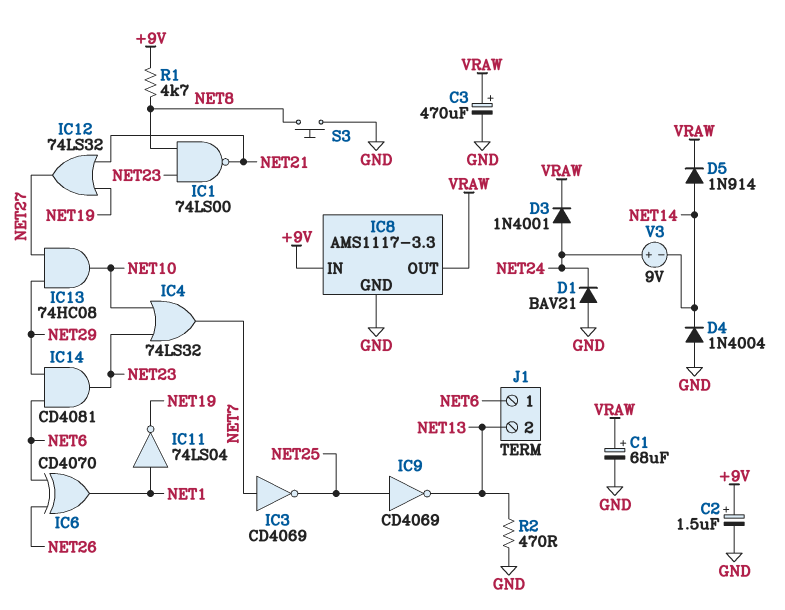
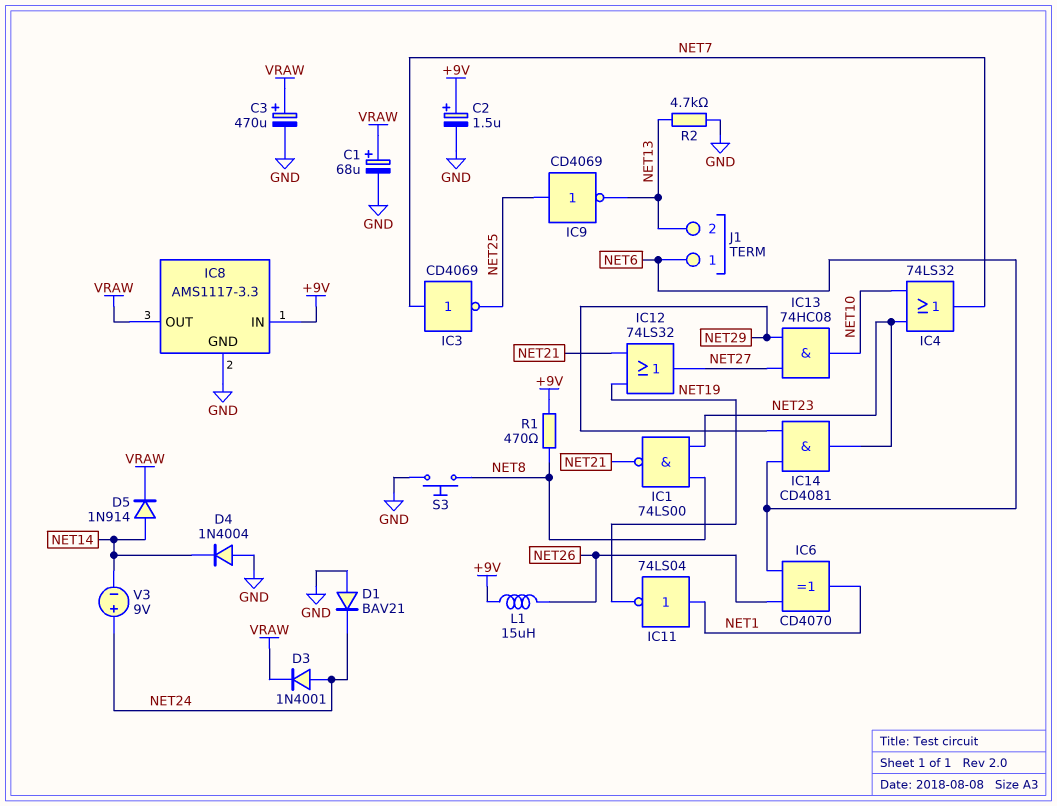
L1: none -> 15uH (+9V, NET26)
R1: 4.7k (+9V, NET8) -> 470 (+9V, NET8)
R2: 470 (GND, NET13) -> 4.7k (GND, NET13)

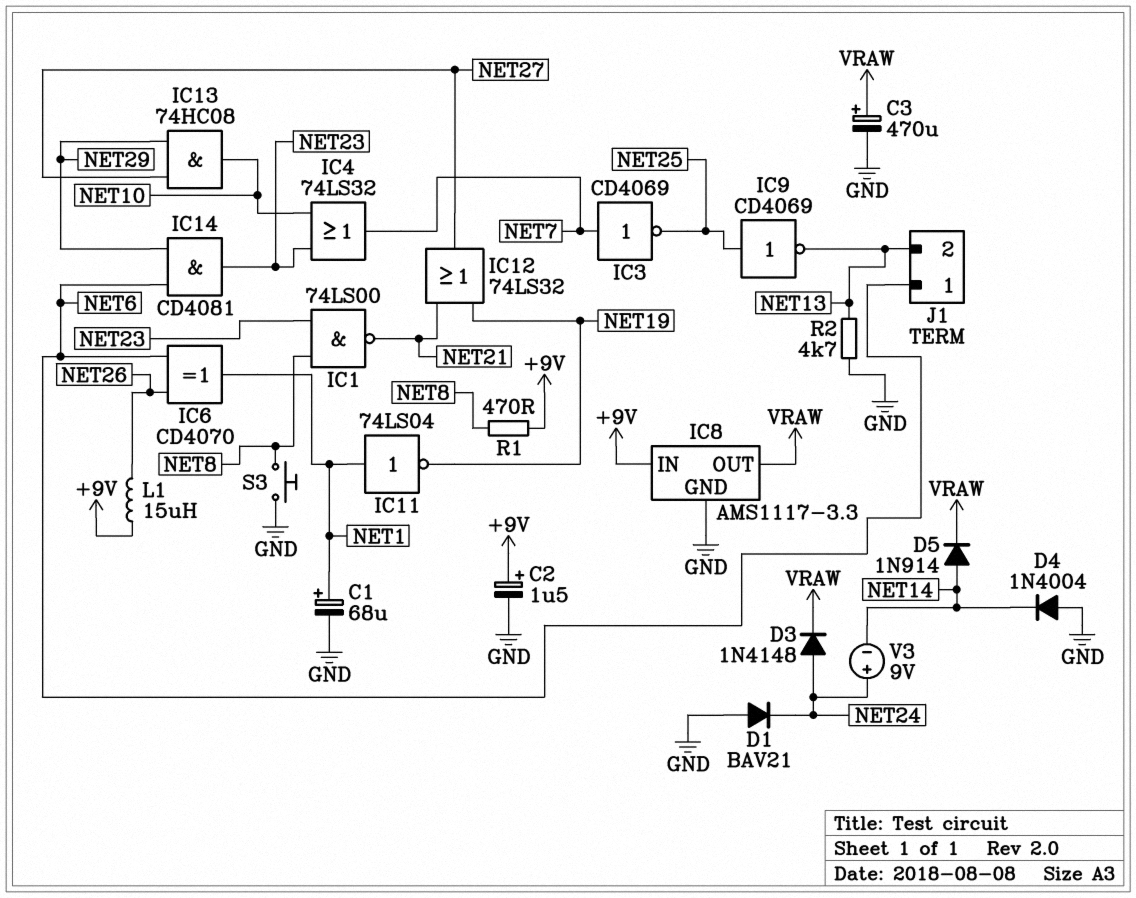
C1: 68uF (plus VRAW, minus GND) -> 68uF (plus NET1, minus GND)
D3: diode 1N4001 (A NET24, K VRAW) -> diode 1N4148 (A NET24, K VRAW)

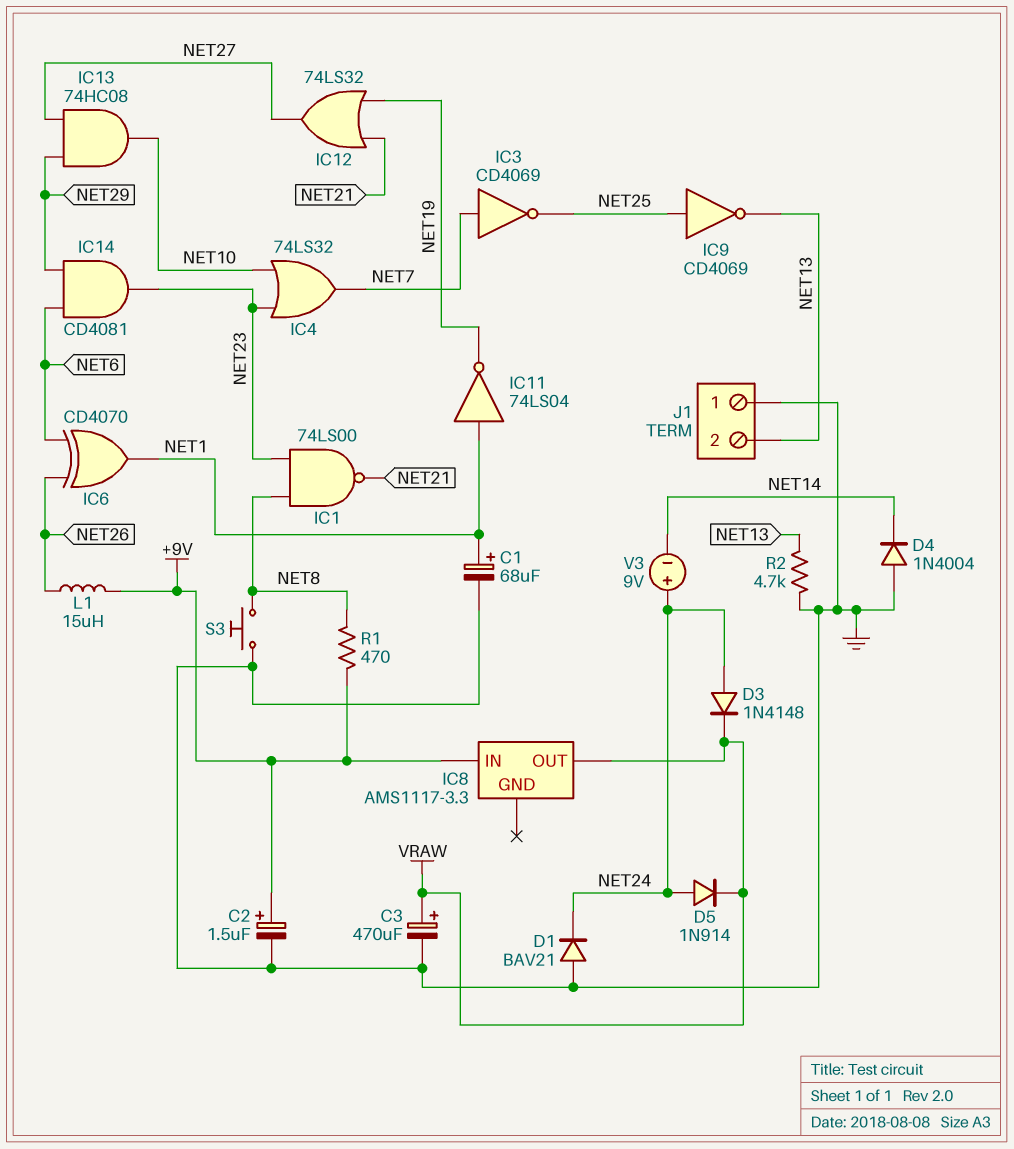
D5: diode 1N914 (A NET14, K VRAW) -> diode 1N914 (A NET24, K VRAW)
IC8 pin GND: GND -> none
J1 pin 1: NET6 -> GND

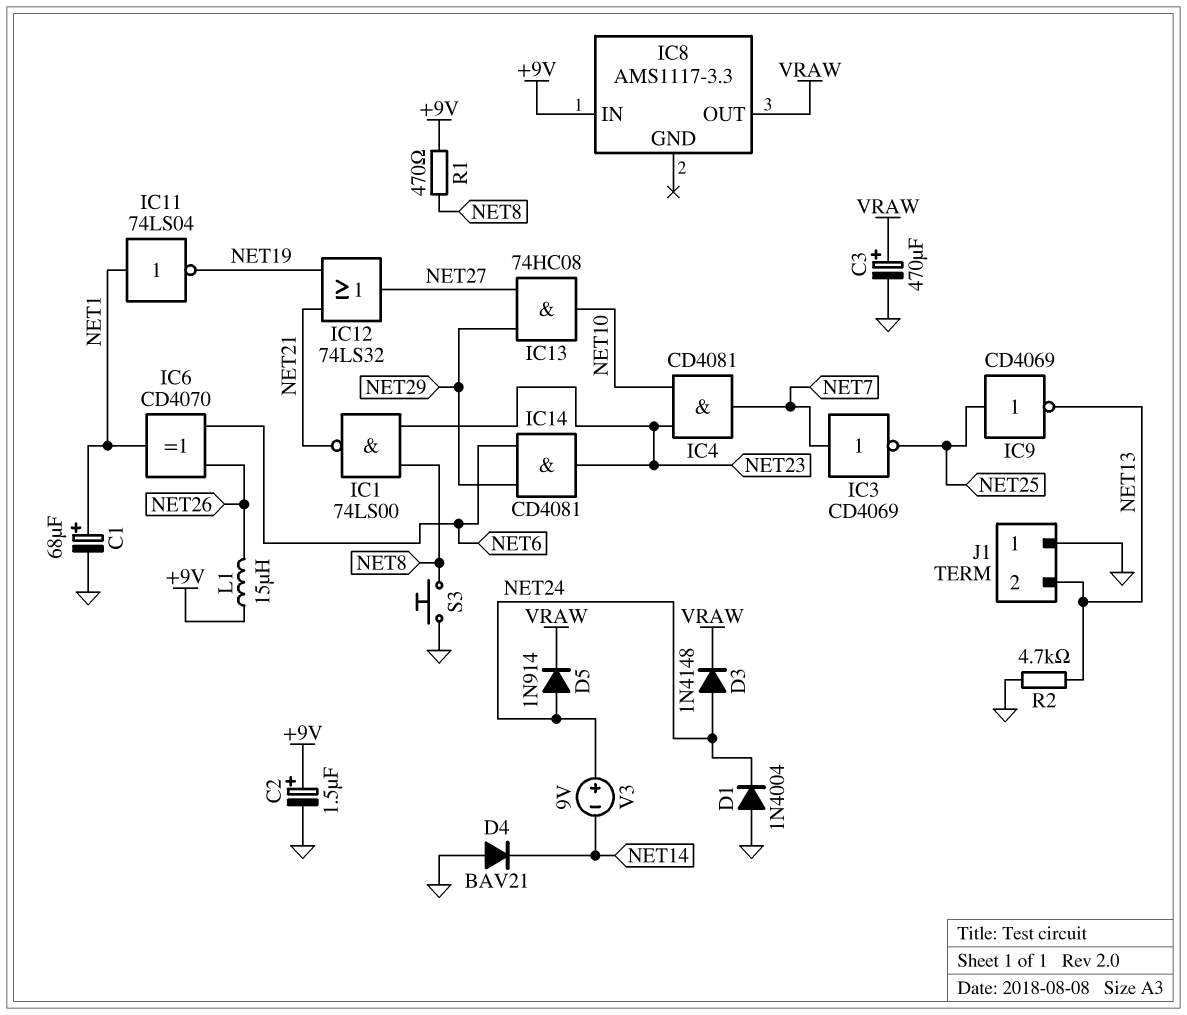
D1: diode BAV21 (A GND, K NET24) -> diode 1N4004 (A GND, K NET24)
D4: diode 1N4004 (A GND, K NET14) -> diode BAV21 (A GND, K NET14)
IC4: OR 74LS32 (in NET10, in NET23, out NET7) -> AND CD4081 (in NET10, in NET23, out NET7)

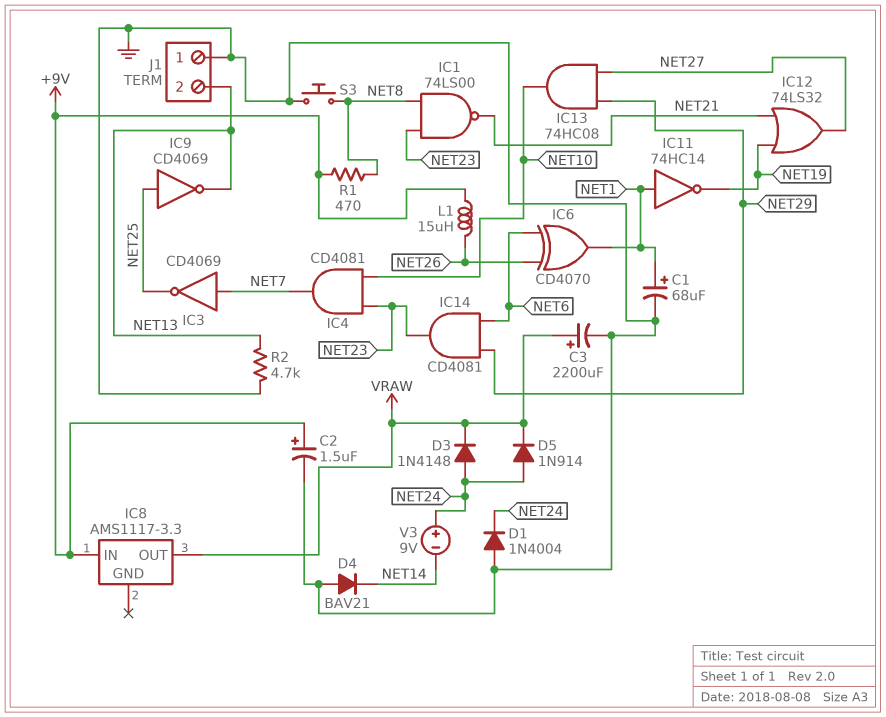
C3: 470uF (plus VRAW, minus GND) -> 2200uF (plus VRAW, minus GND)
IC11: NOT 74LS04 (in NET1, out NET19) -> NOT 74HC14 (in NET1, out NET19)

